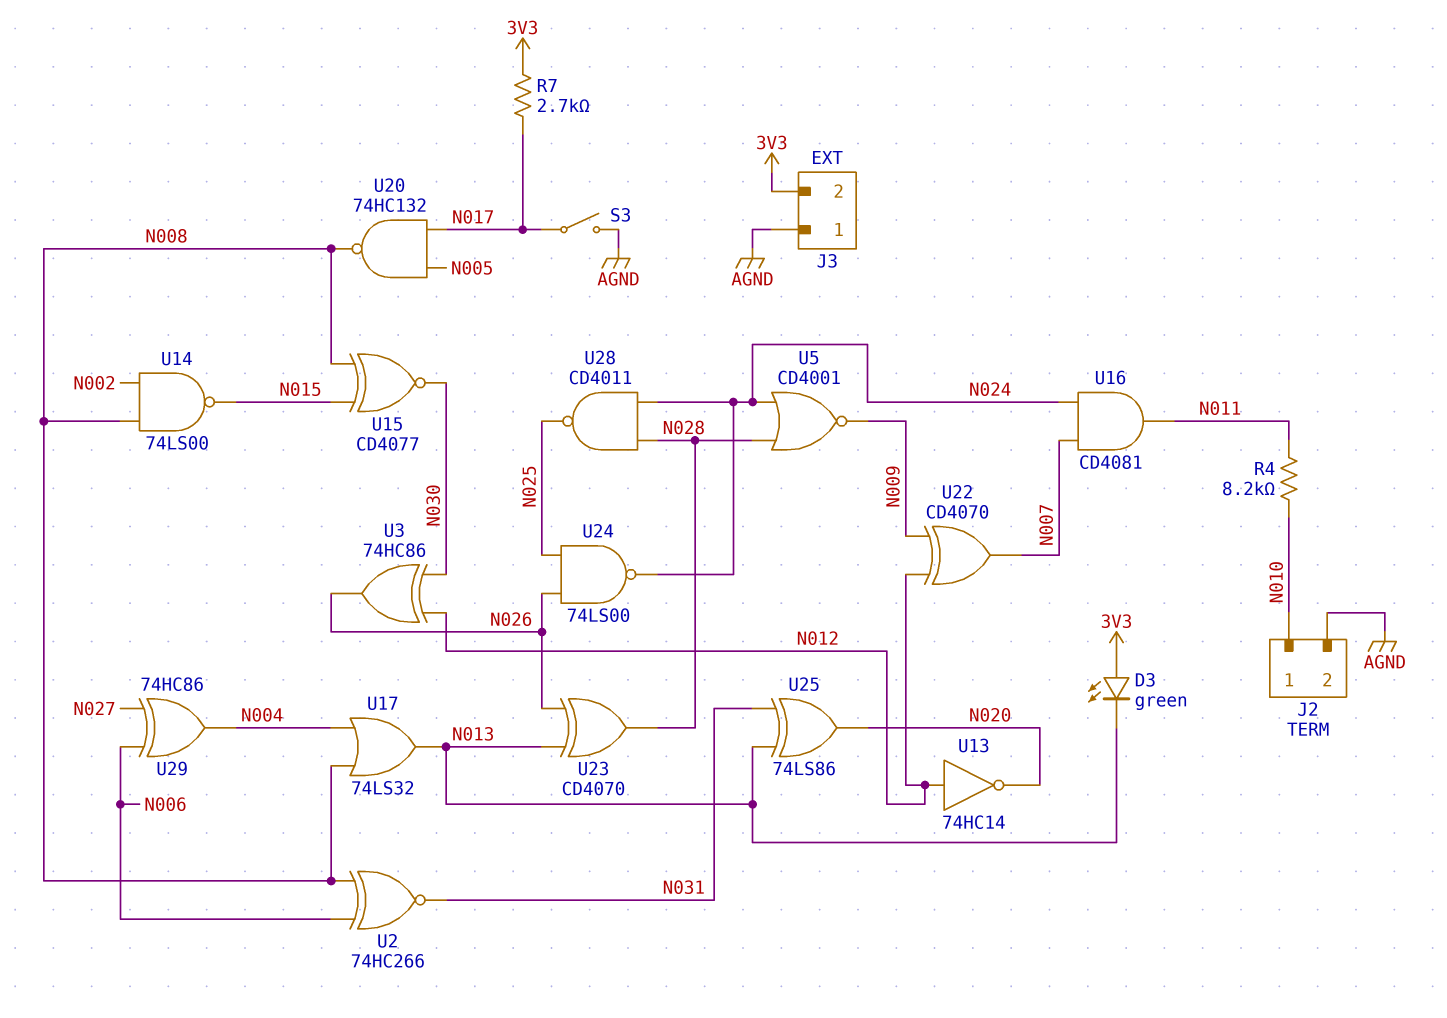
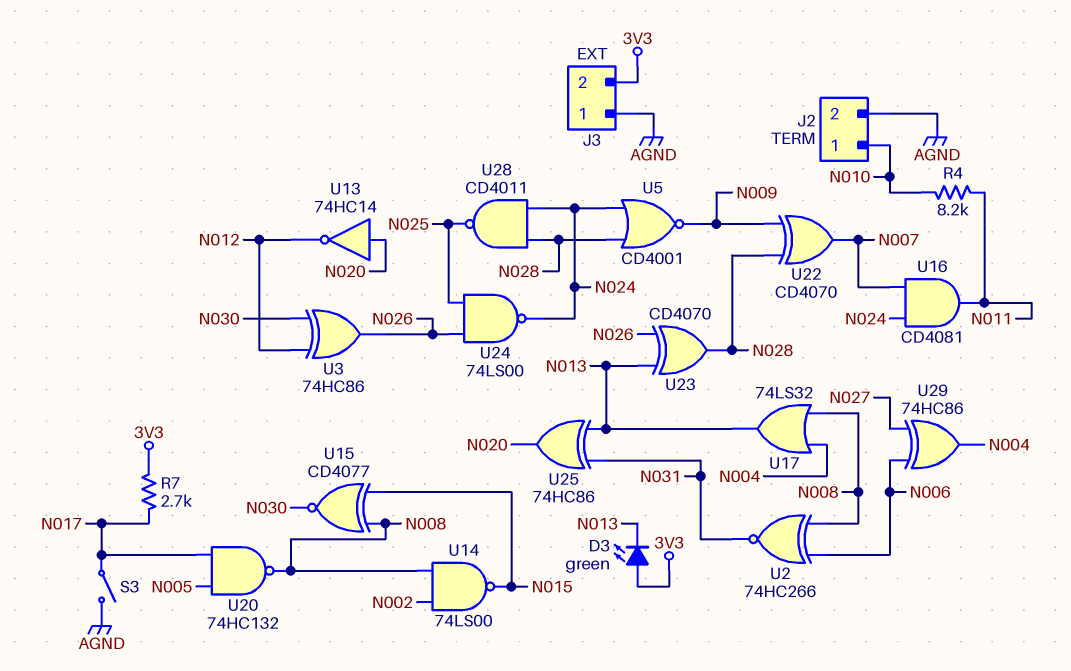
U13: NOT 74HC14 (in N012, out N020) -> NOT 74HC14 (in N020, out N012)
U22: XOR CD4070 (in N009, in N012, out N007) -> XOR CD4070 (in N009, in N028, out N007)
U25: XOR 74LS86 (in N013, in N031, out N020) -> XOR 74HC86 (in N013, in N031, out N020)

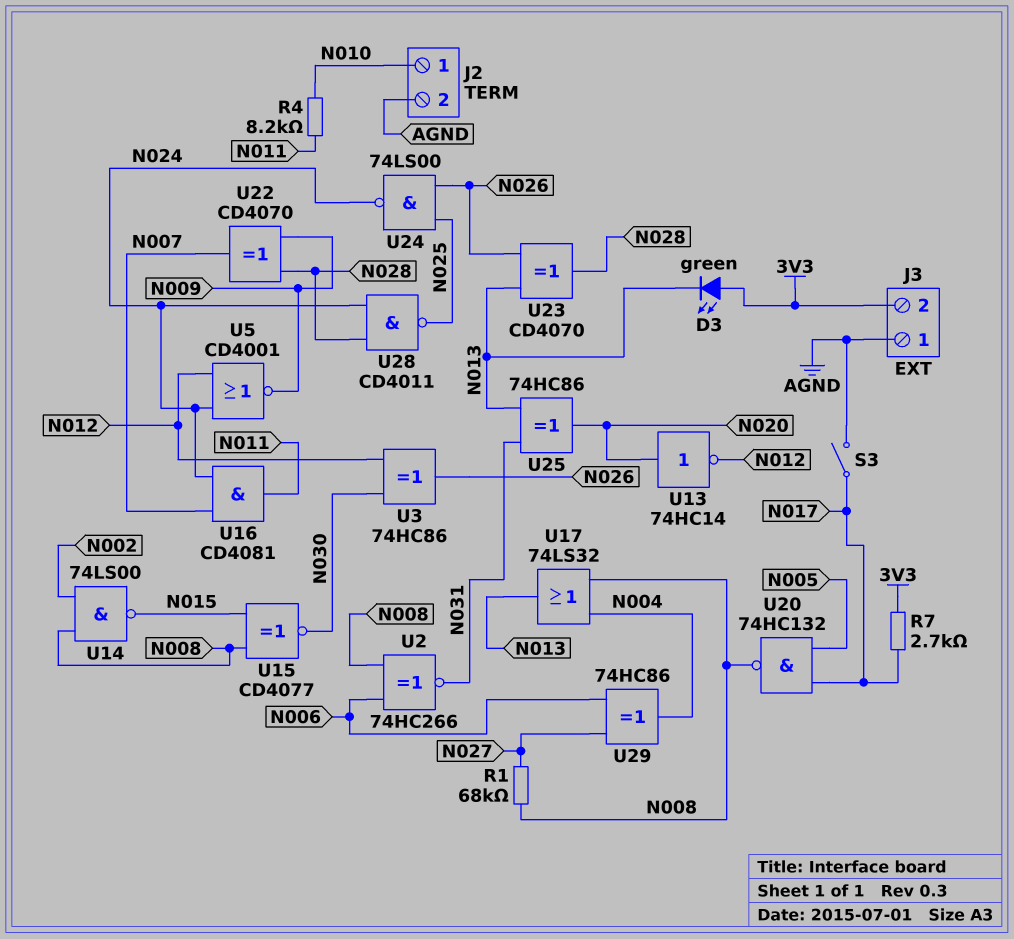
R1: none -> 68k (N008, N027)
U5: NOR CD4001 (in N024, in N028, out N009) -> NOR CD4001 (in N012, in N024, out N009)

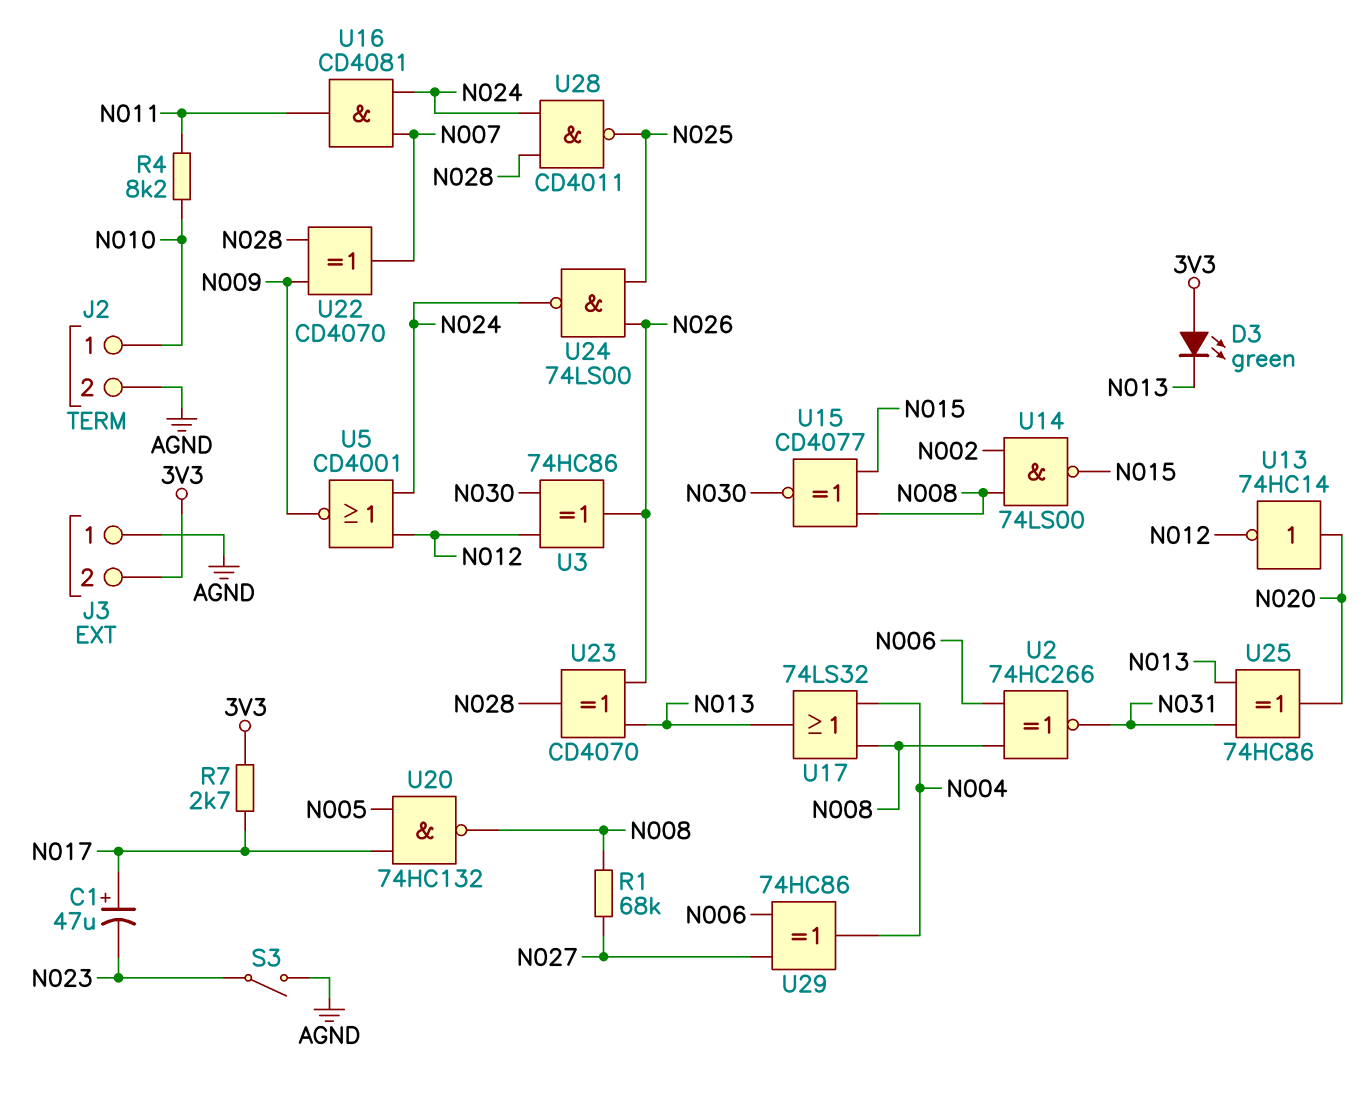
C1: none -> 47uF (plus N017, minus N023)
S3: switch (AGND, N017) -> switch (AGND, N023)

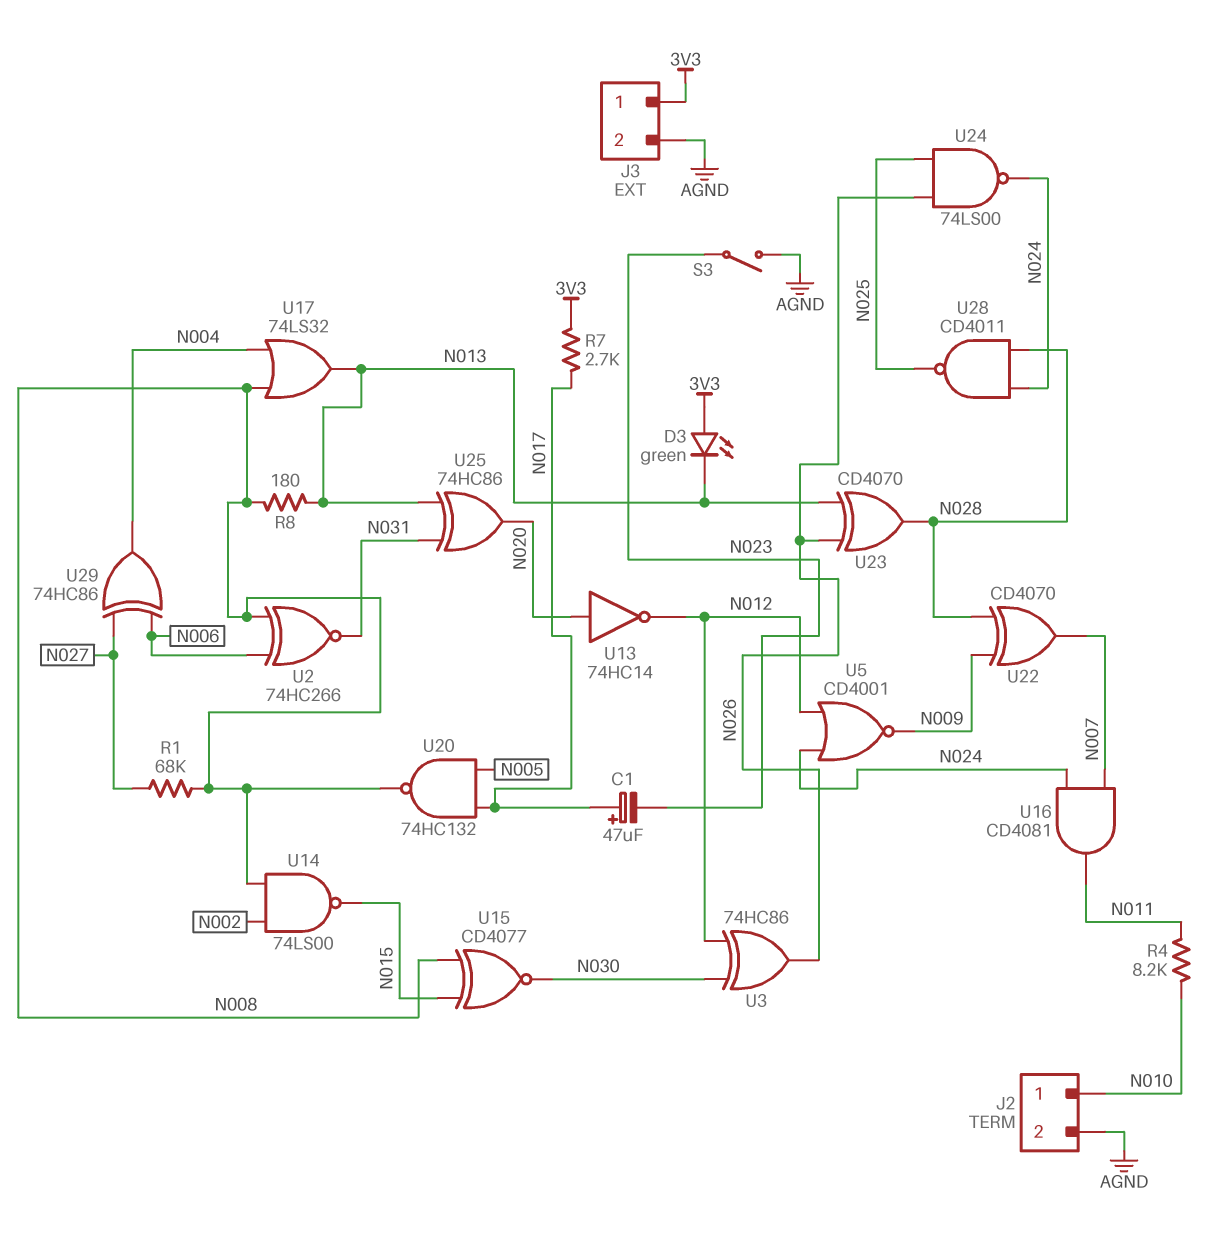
J3 pin 1: AGND -> 3V3
J3 pin 2: 3V3 -> AGND
R8: none -> 180 (N008, N013)

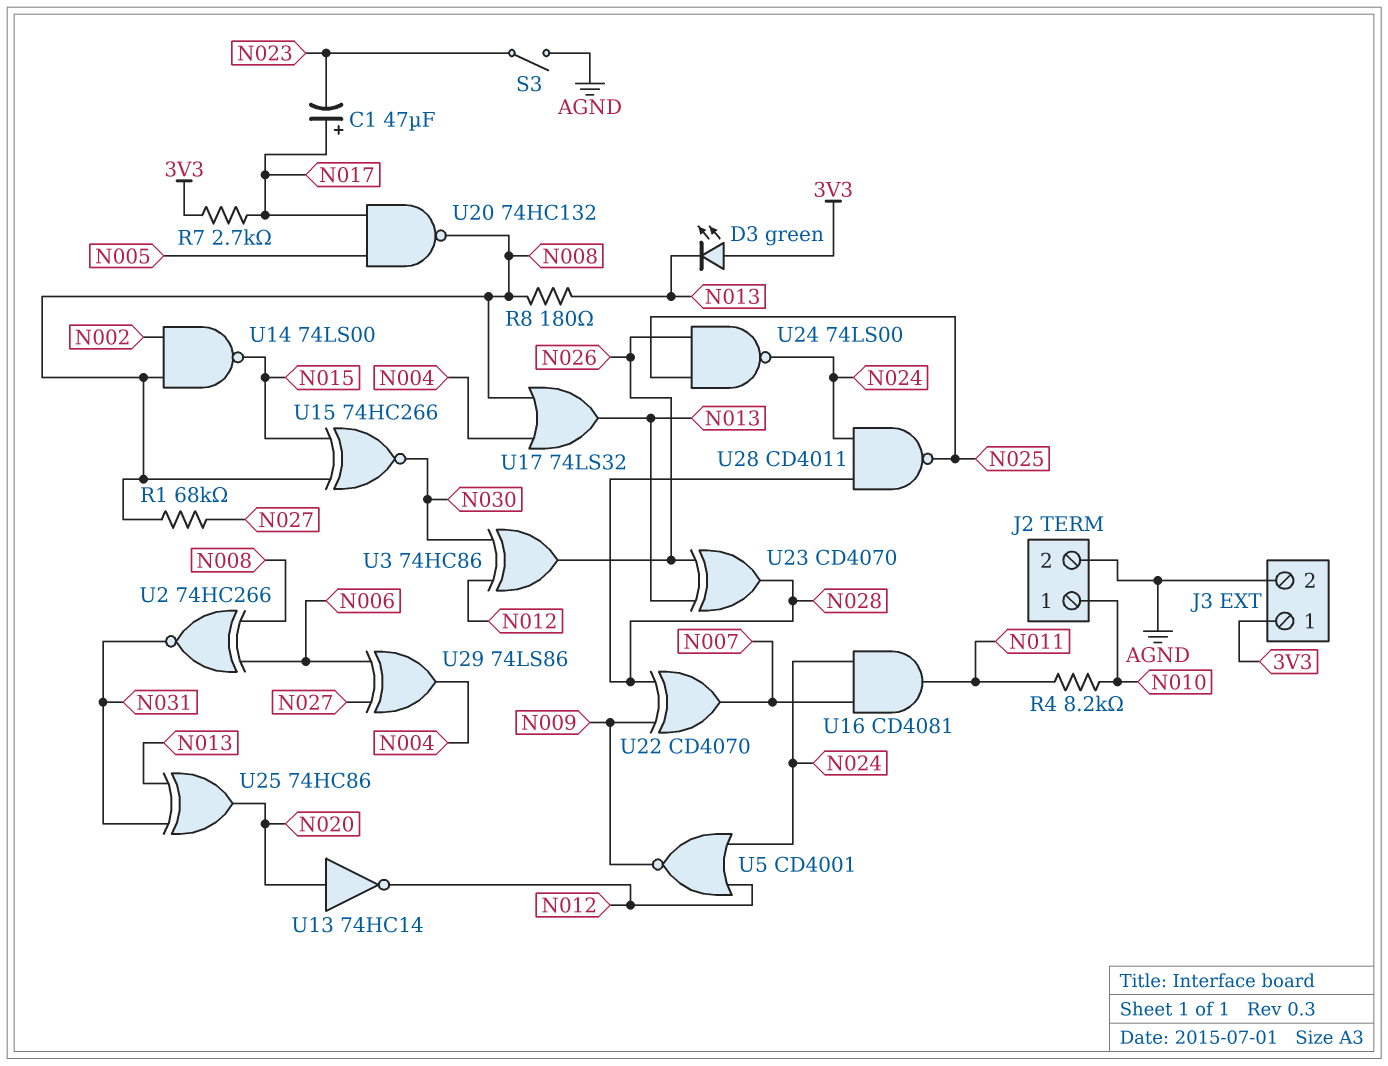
U15: XNOR CD4077 (in N008, in N015, out N030) -> XNOR 74HC266 (in N008, in N015, out N030)
U29: XOR 74HC86 (in N006, in N027, out N004) -> XOR 74LS86 (in N006, in N027, out N004)

